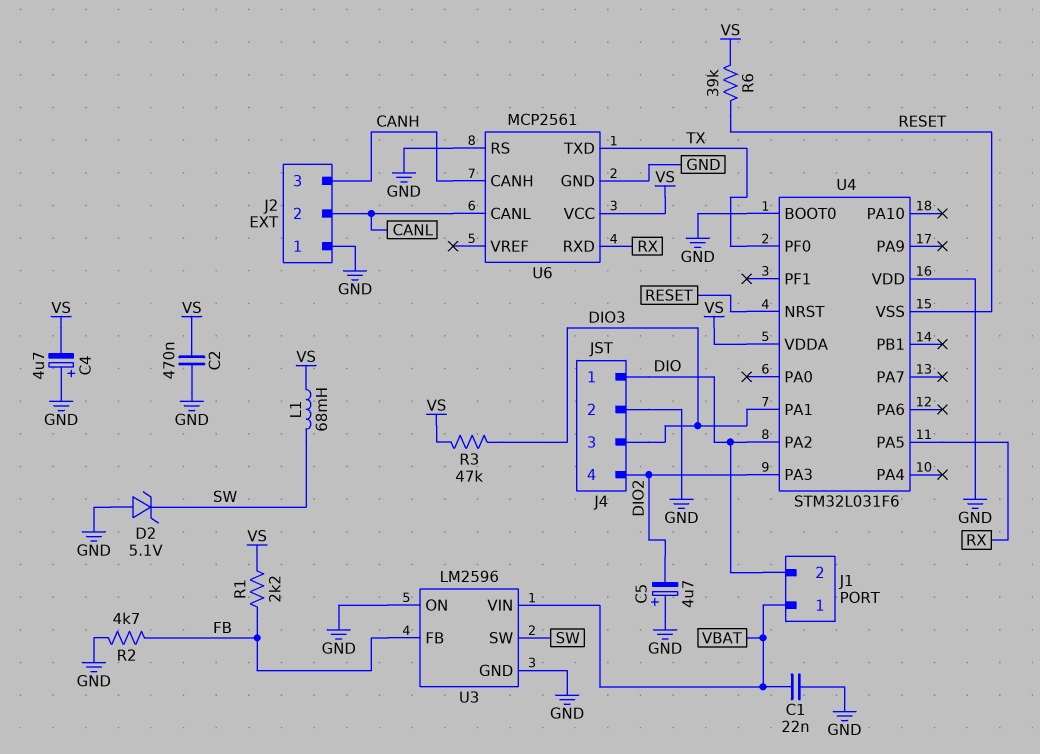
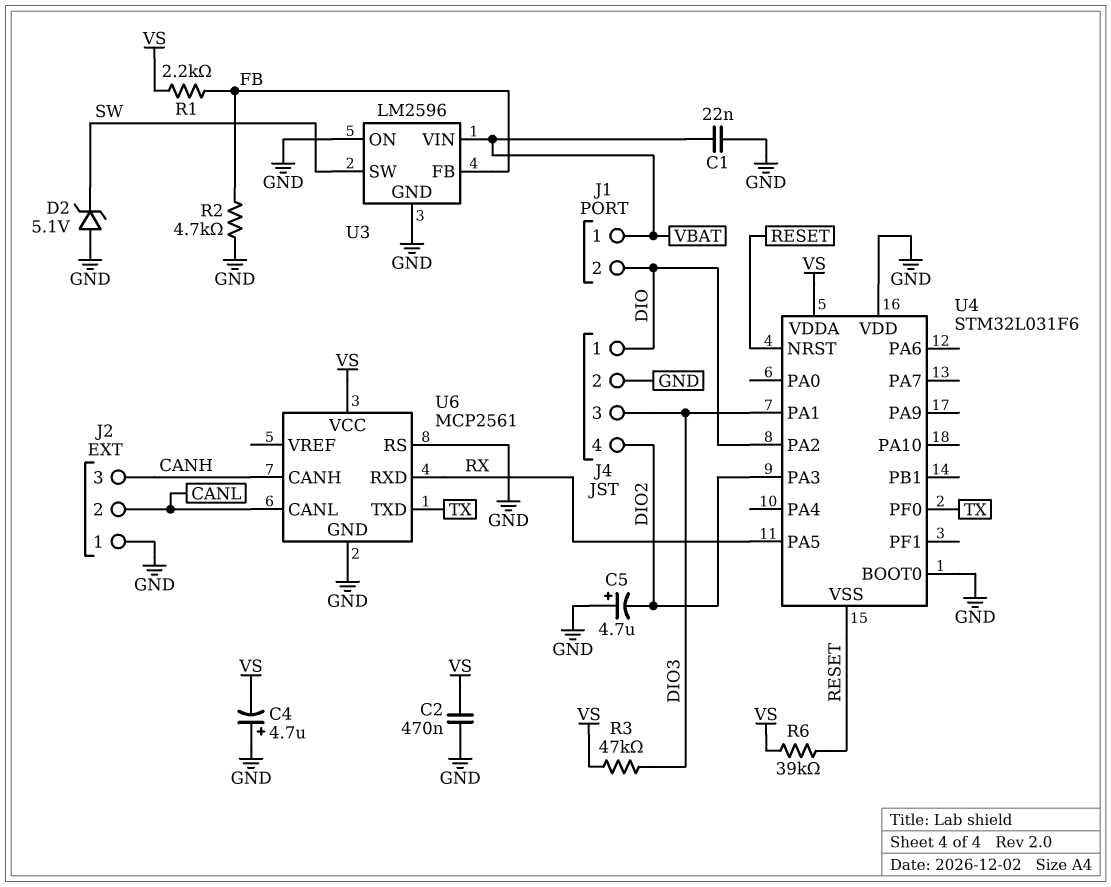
L1: 68mH (SW, VS) -> none

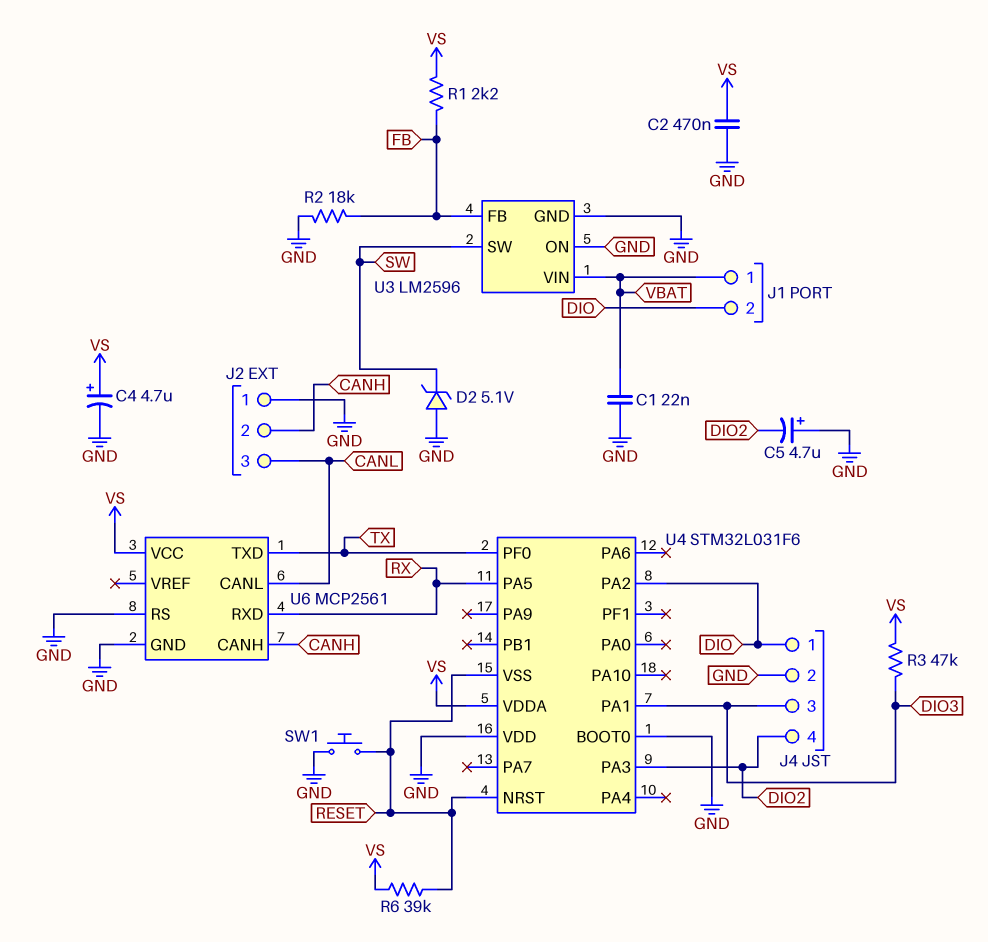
C4: 4.7uF (plus GND, minus VS) -> 4.7uF (plus VS, minus GND)
J2 pin 2: CANL -> CANH
J2 pin 3: CANH -> CANL
R2: 4.7k (FB, GND) -> 18k (FB, GND)
SW1: none -> button (GND, RESET)

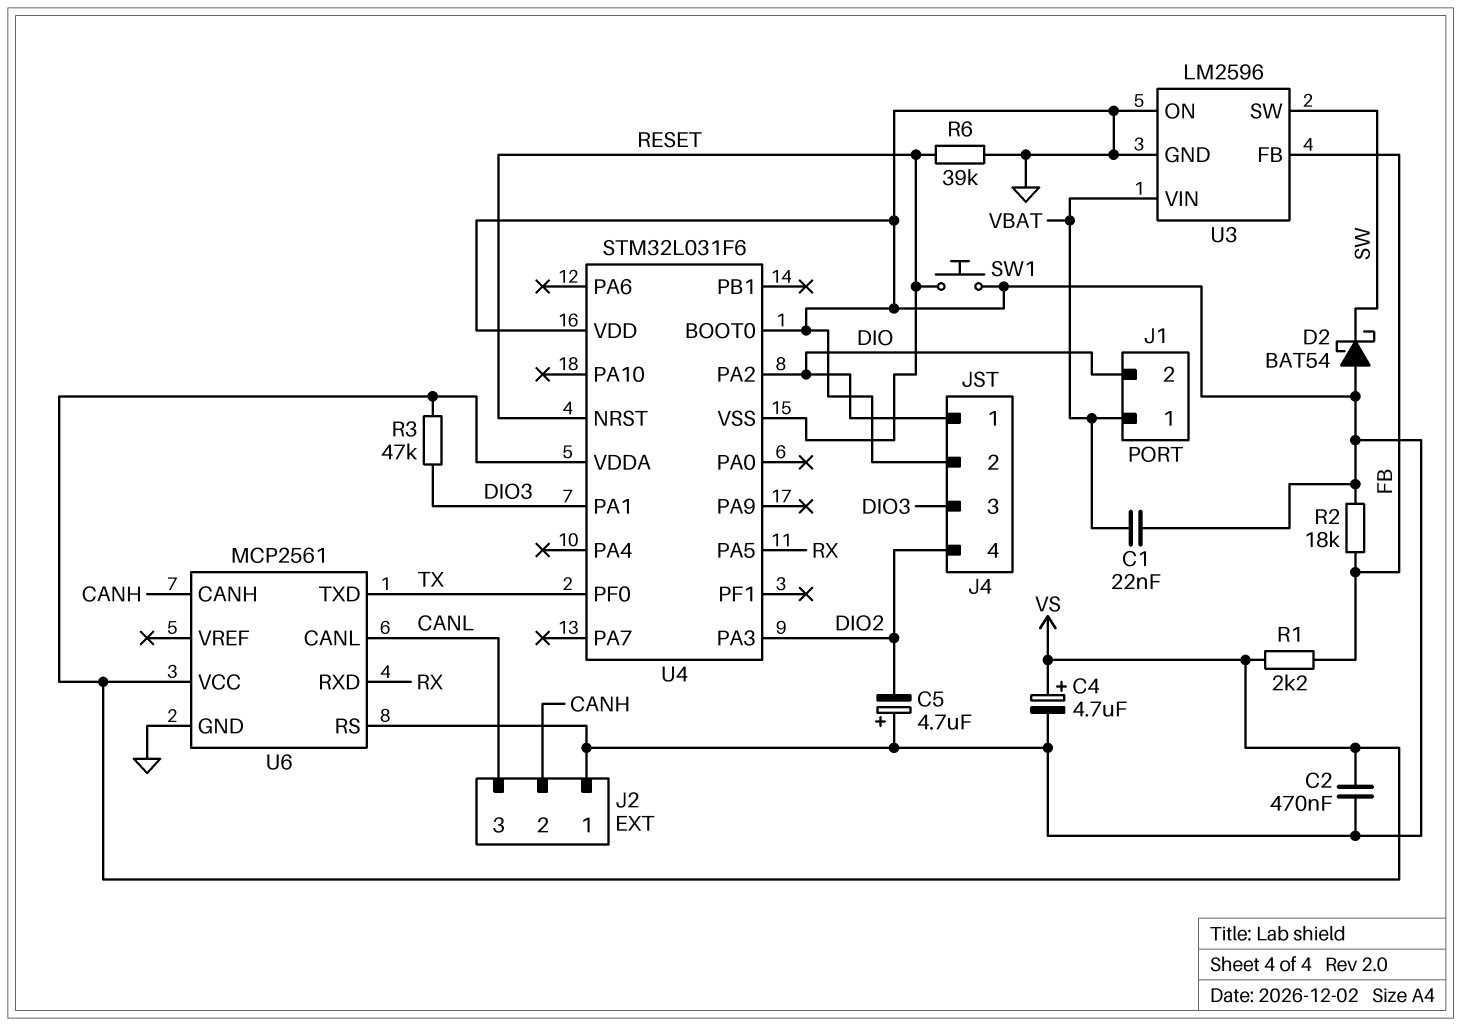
D2: zener 5.1V (A GND, K SW) -> schottky BAT54 (A GND, K SW)
R6: 39k (RESET, VS) -> 39k (GND, RESET)

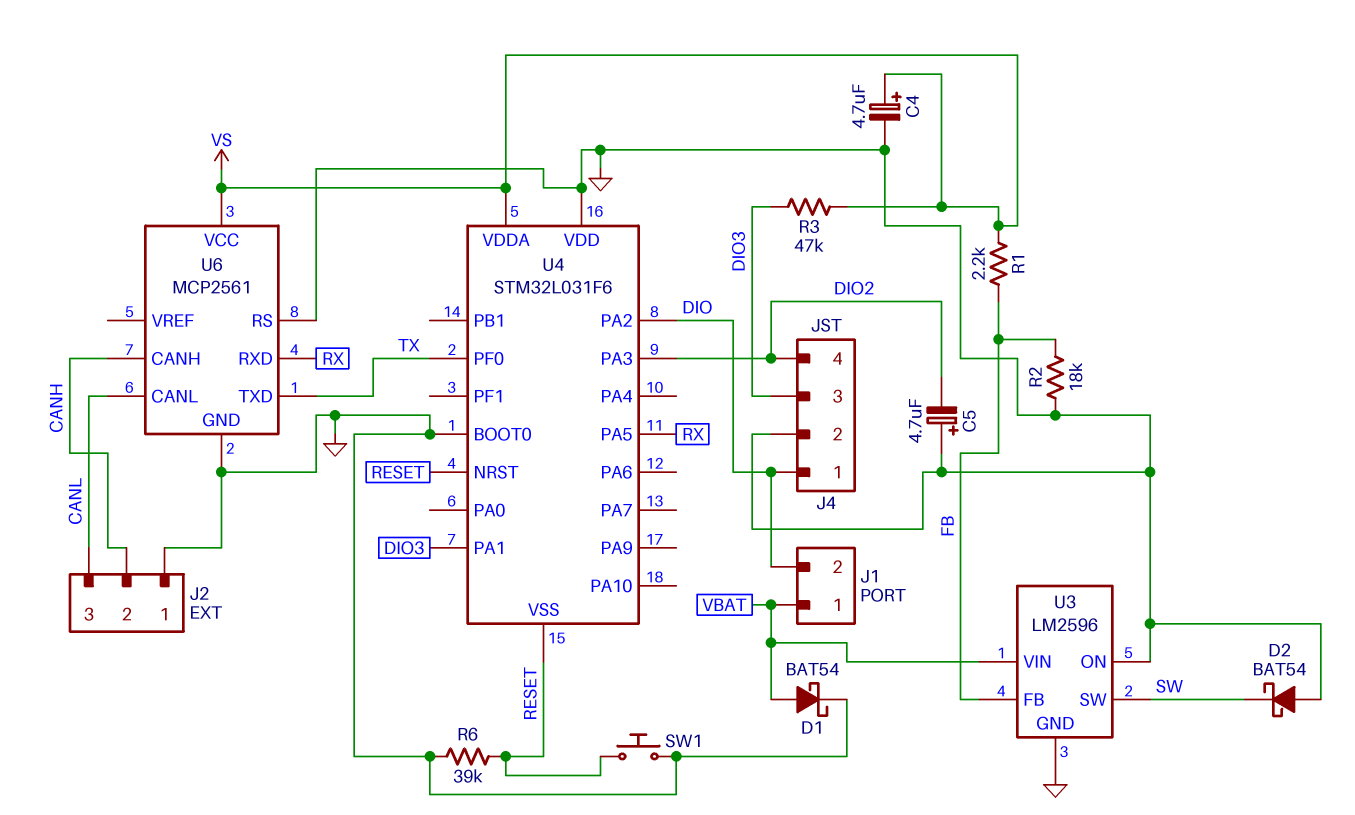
C1: 22nF (GND, VBAT) -> none
C2: 470nF (GND, VS) -> none
D1: none -> schottky BAT54 (A VBAT, K GND)

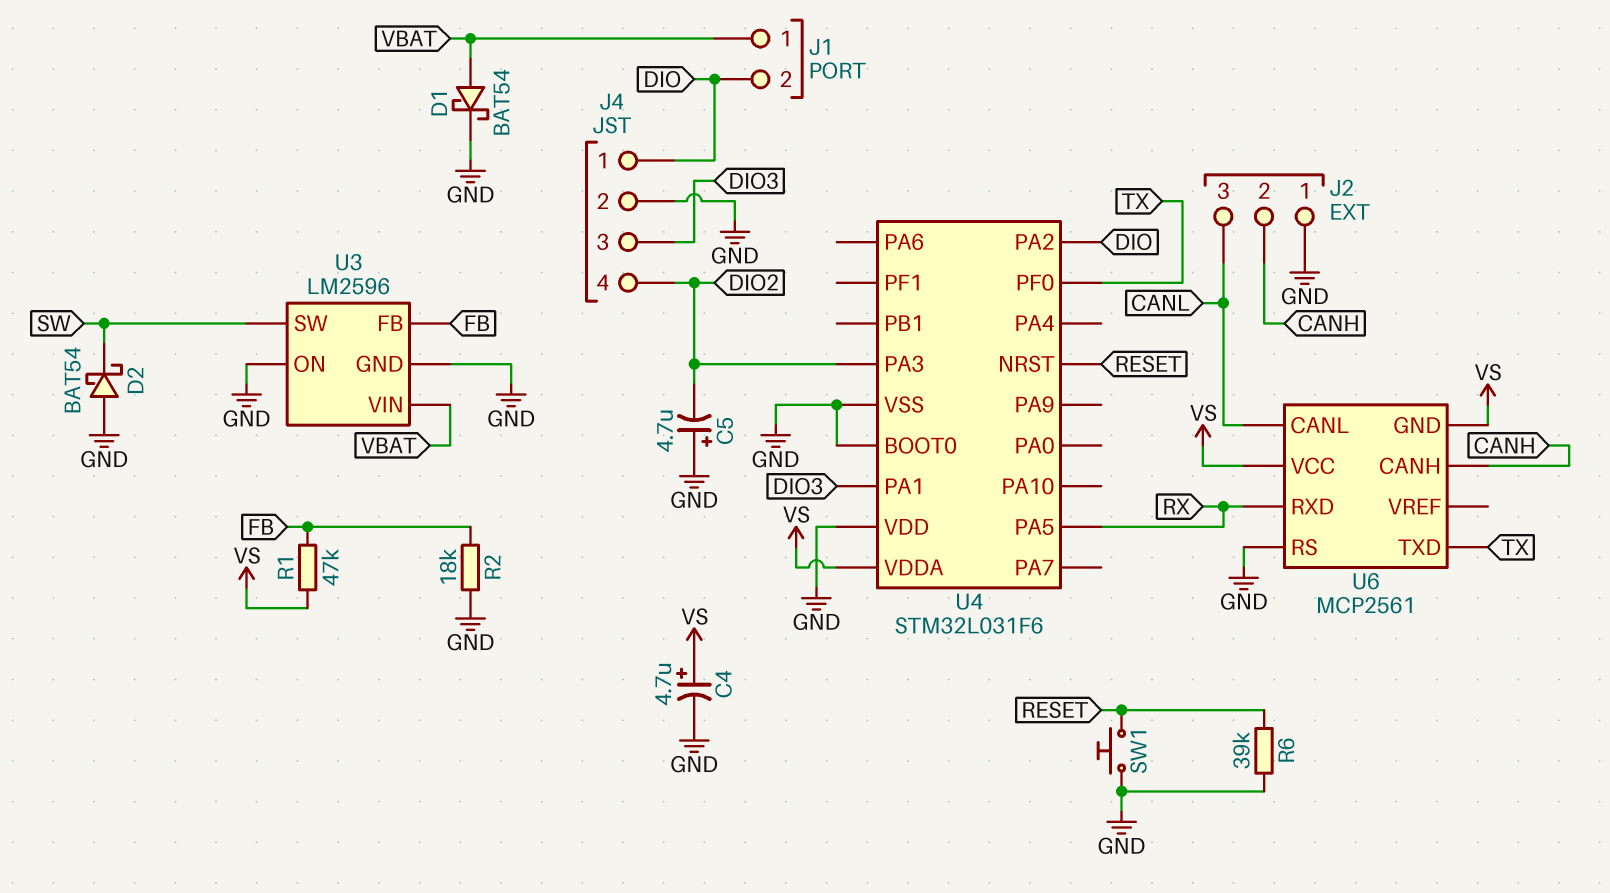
R1: 2.2k (FB, VS) -> 47k (FB, VS)
R3: 47k (DIO3, VS) -> none
U4 pin VSS: RESET -> GND
U6 pin GND: GND -> VS

